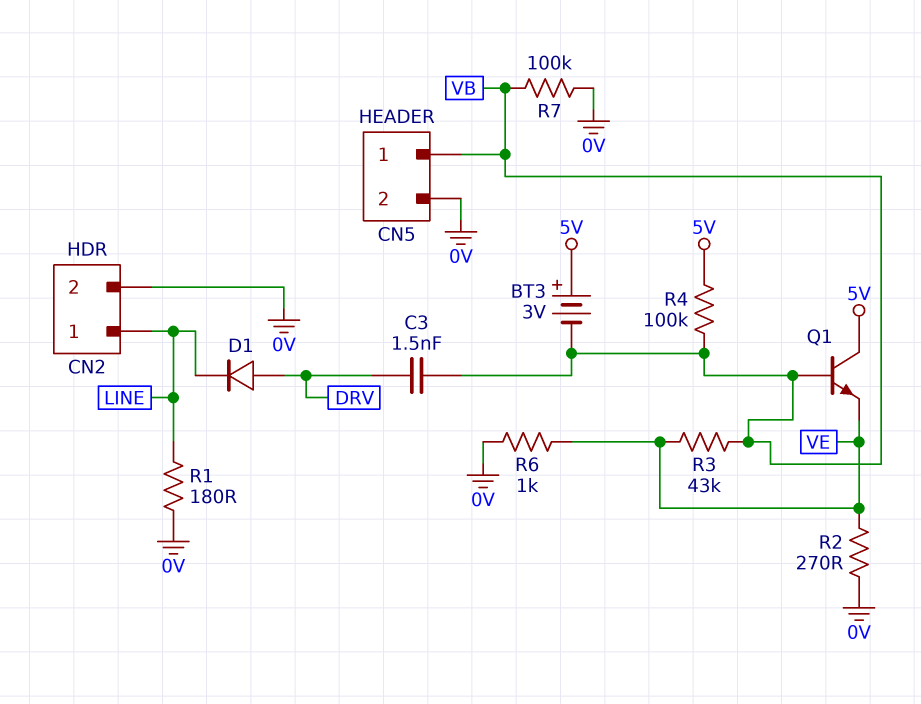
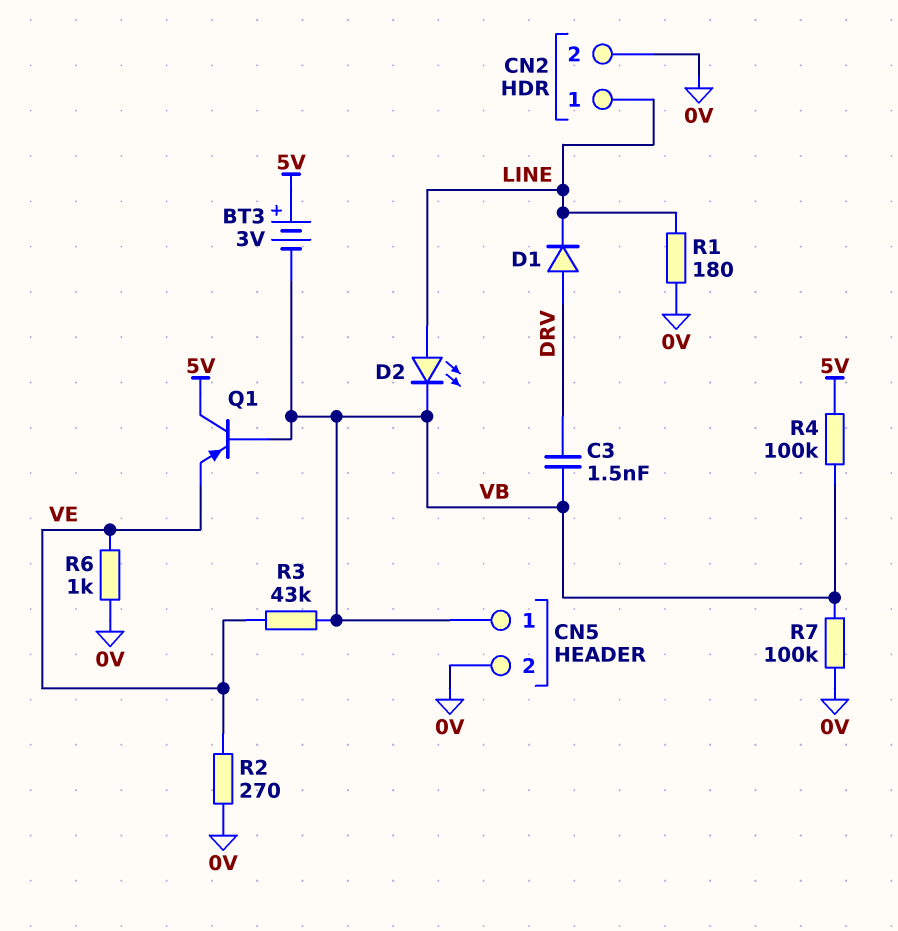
D2: none -> LED (A LINE, K VB)
Q1: NPN (B VB, C 5V, E VE) -> PNP (B VB, C 5V, E VE)

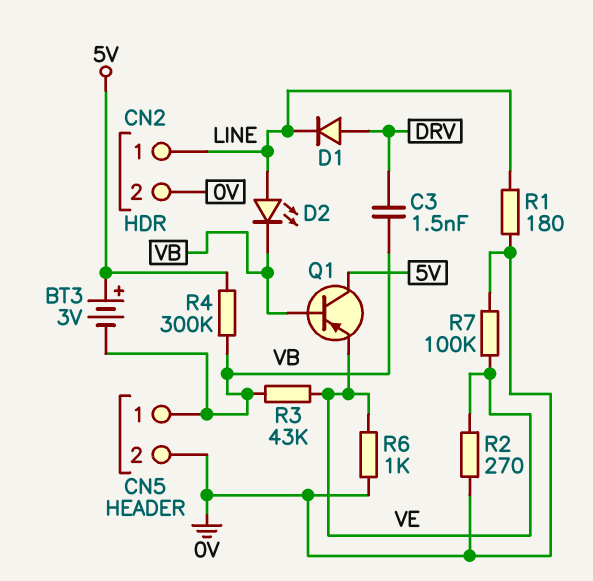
R4: 100k (5V, VB) -> 300k (5V, VB)
R7: 100k (0V, VB) -> 100k (0V, VE)

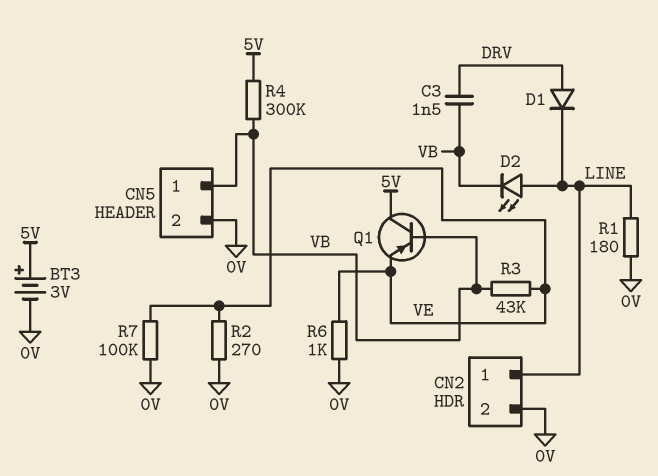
BT3: 3V (plus 5V, minus VB) -> 3V (plus 5V, minus 0V)

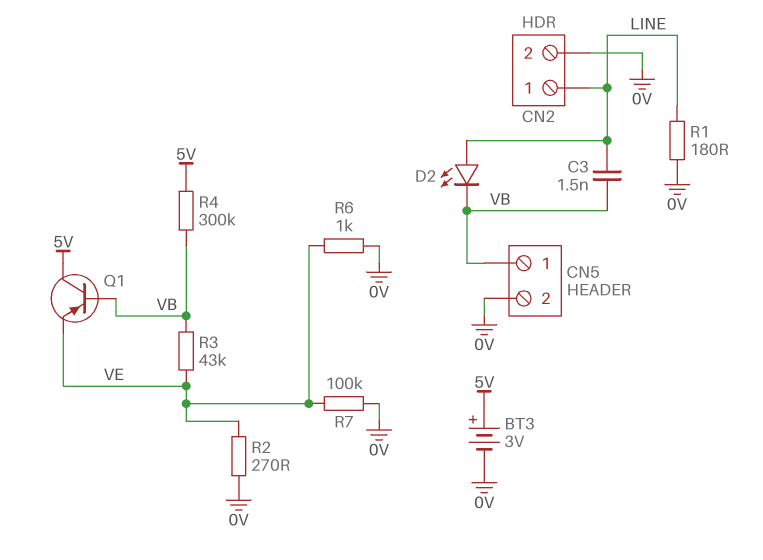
C3: 1.5nF (DRV, VB) -> 1.5nF (LINE, VB)
D1: diode (A DRV, K LINE) -> none

